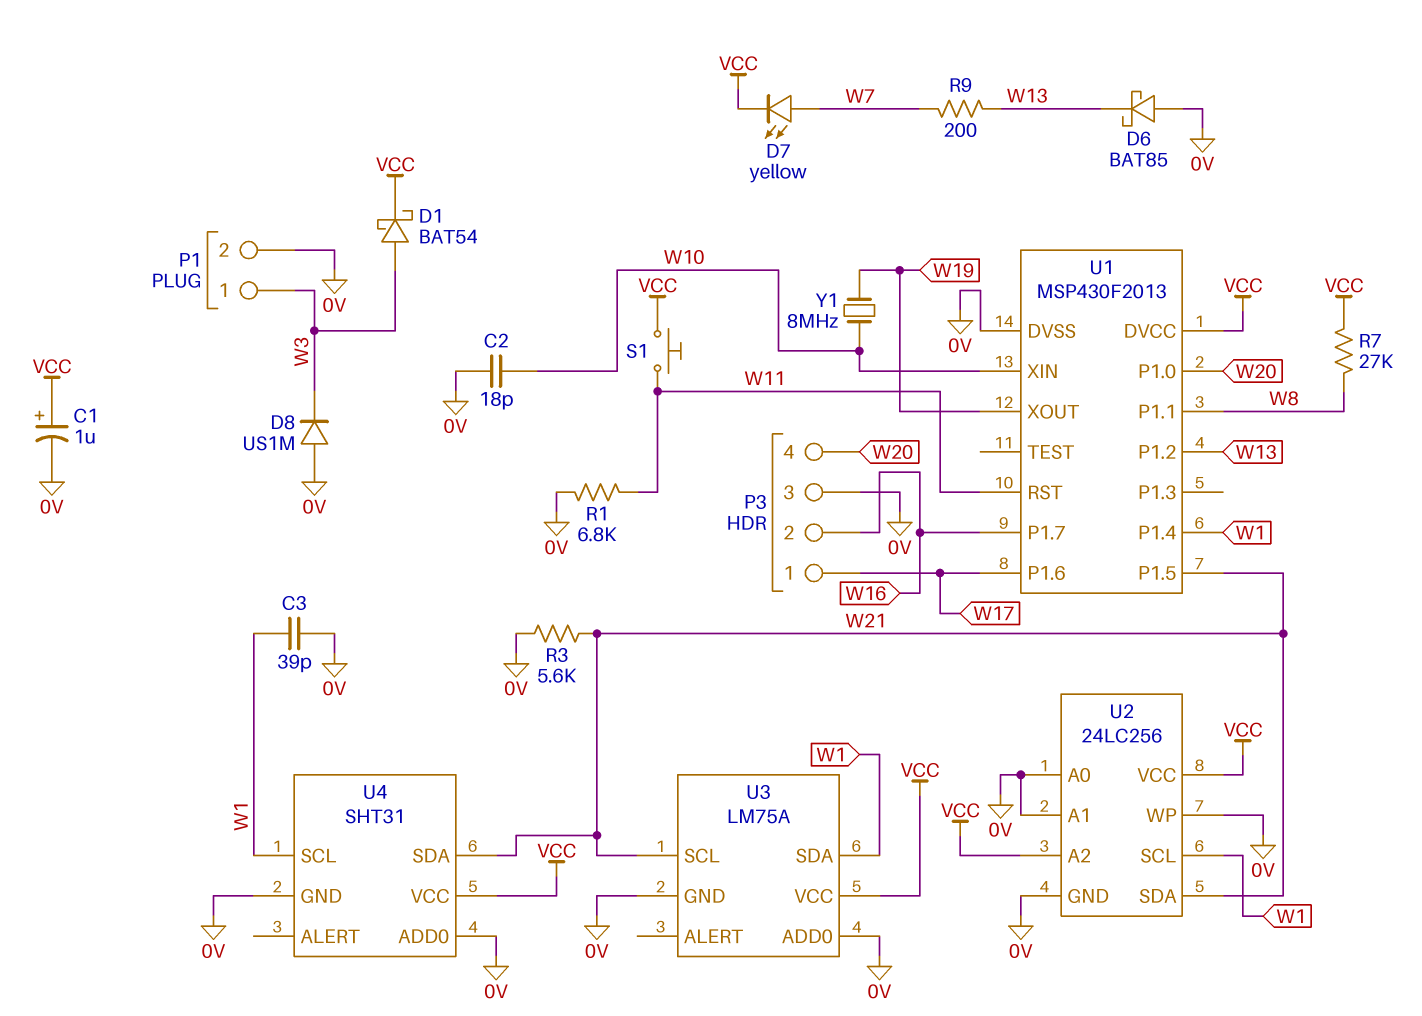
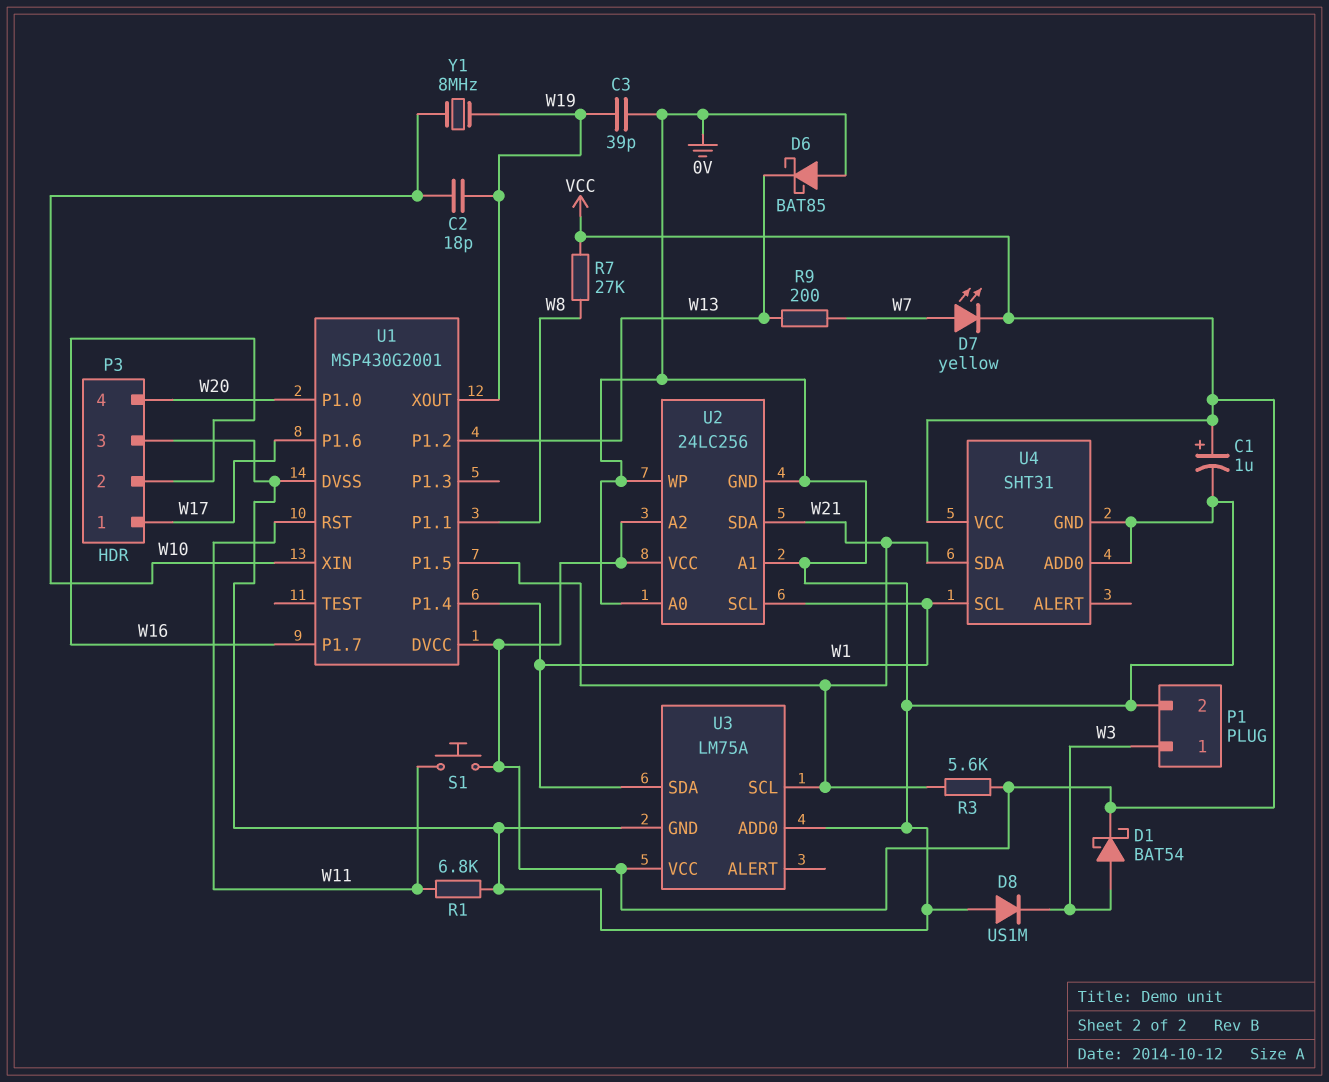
C2: 18pF (0V, W10) -> 18pF (W10, W19)
C3: 39pF (0V, W1) -> 39pF (0V, W19)
R3: 5.6k (0V, W21) -> 5.6k (VCC, W21)
U1: MSP430F2013 -> MSP430G2001

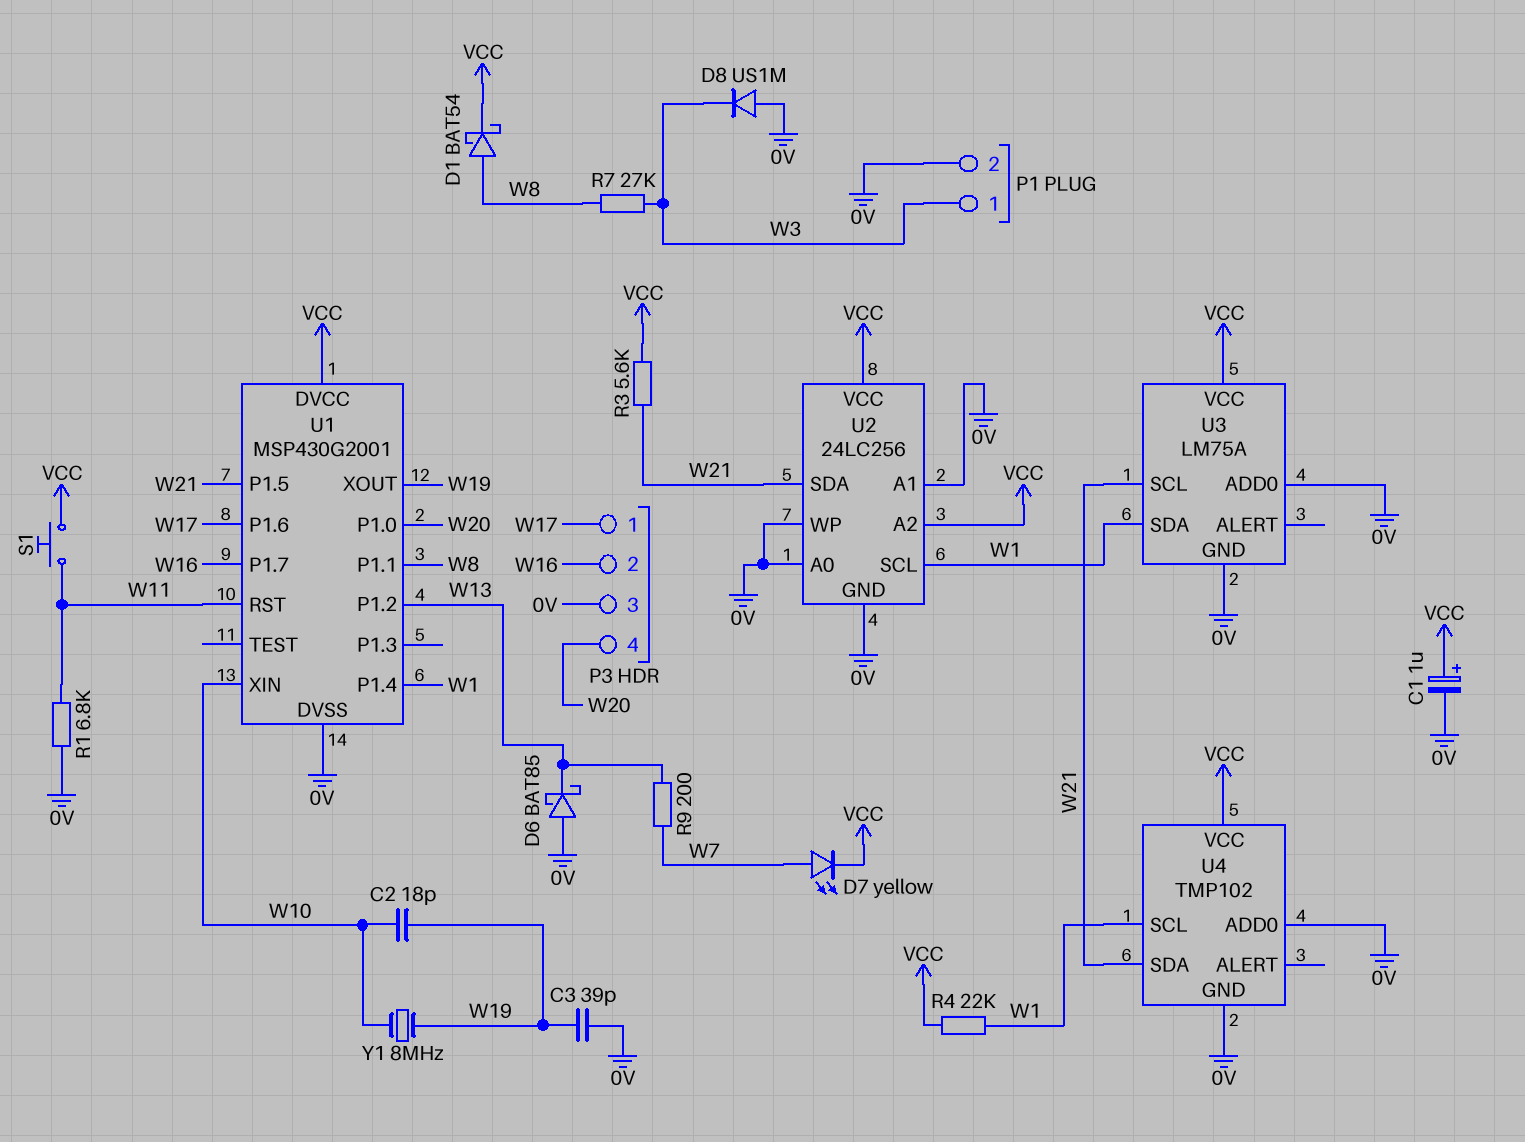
D1: schottky BAT54 (A W3, K VCC) -> schottky BAT54 (A W8, K VCC)
R4: none -> 22k (VCC, W1)
R7: 27k (VCC, W8) -> 27k (W3, W8)
U4: SHT31 -> TMP102

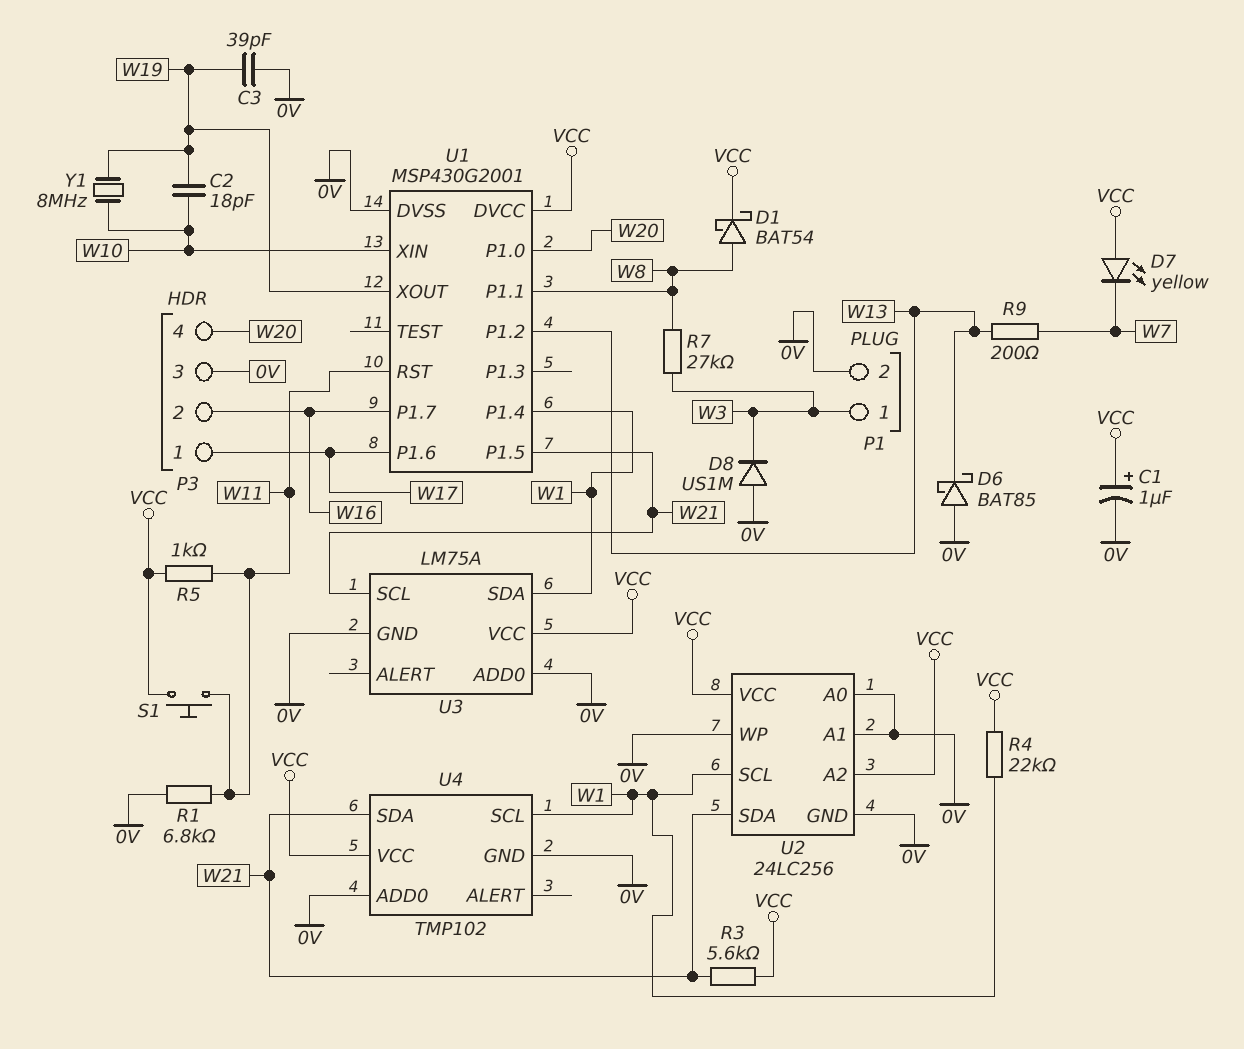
D7: LED yellow (A W7, K VCC) -> LED yellow (A VCC, K W7)
R5: none -> 1k (VCC, W11)

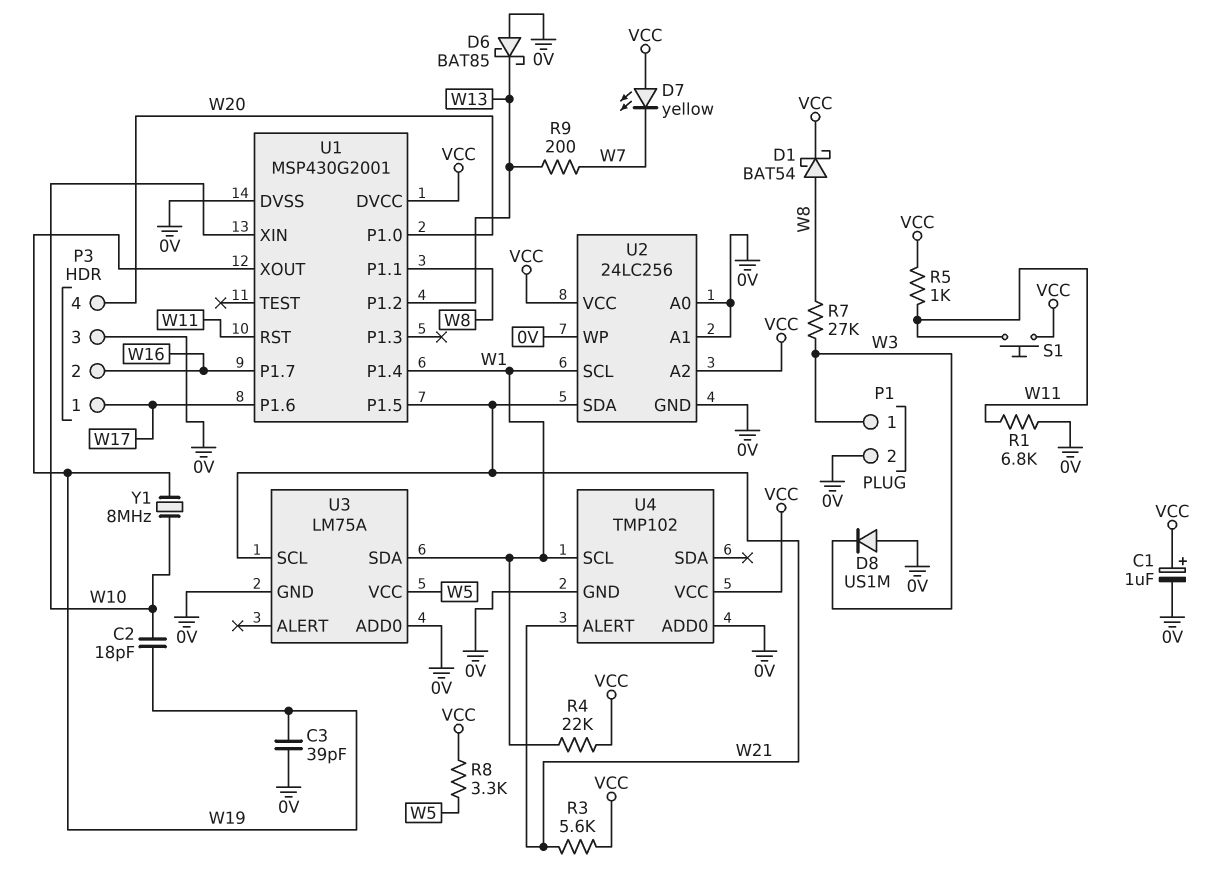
R8: none -> 3.3k (VCC, W5)
U3 pin VCC: VCC -> W5
U4 pin ALERT: none -> W21
U4 pin SDA: W21 -> none

